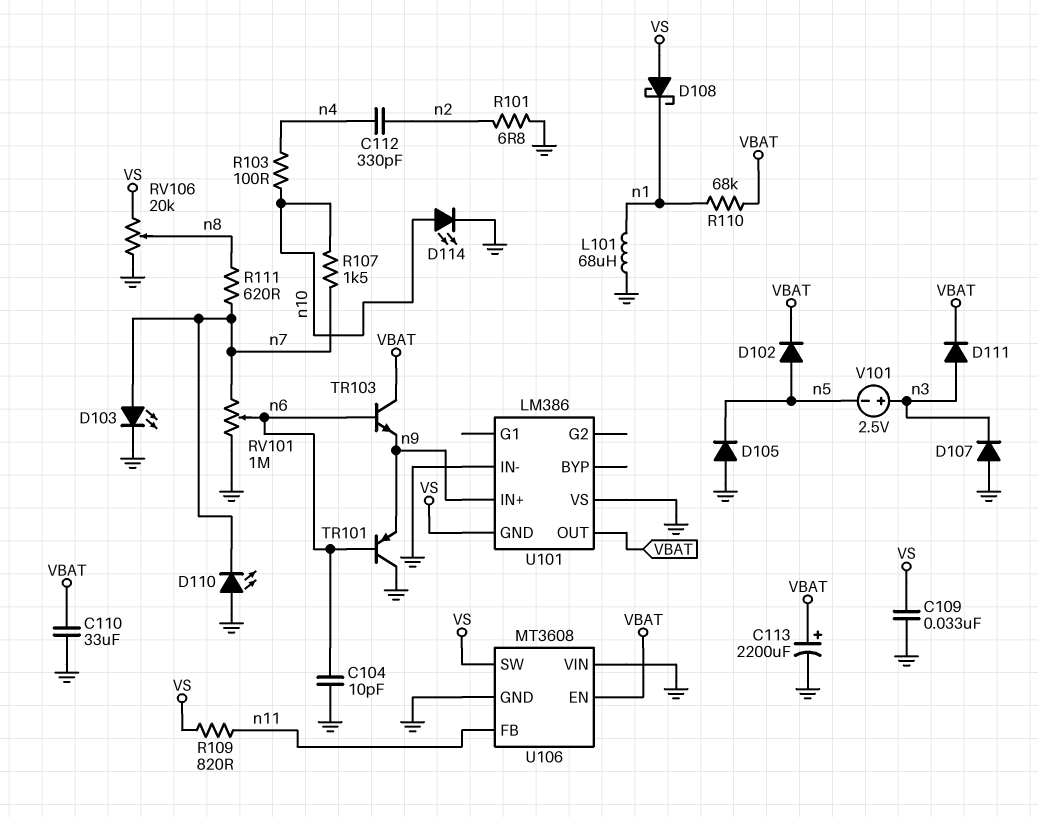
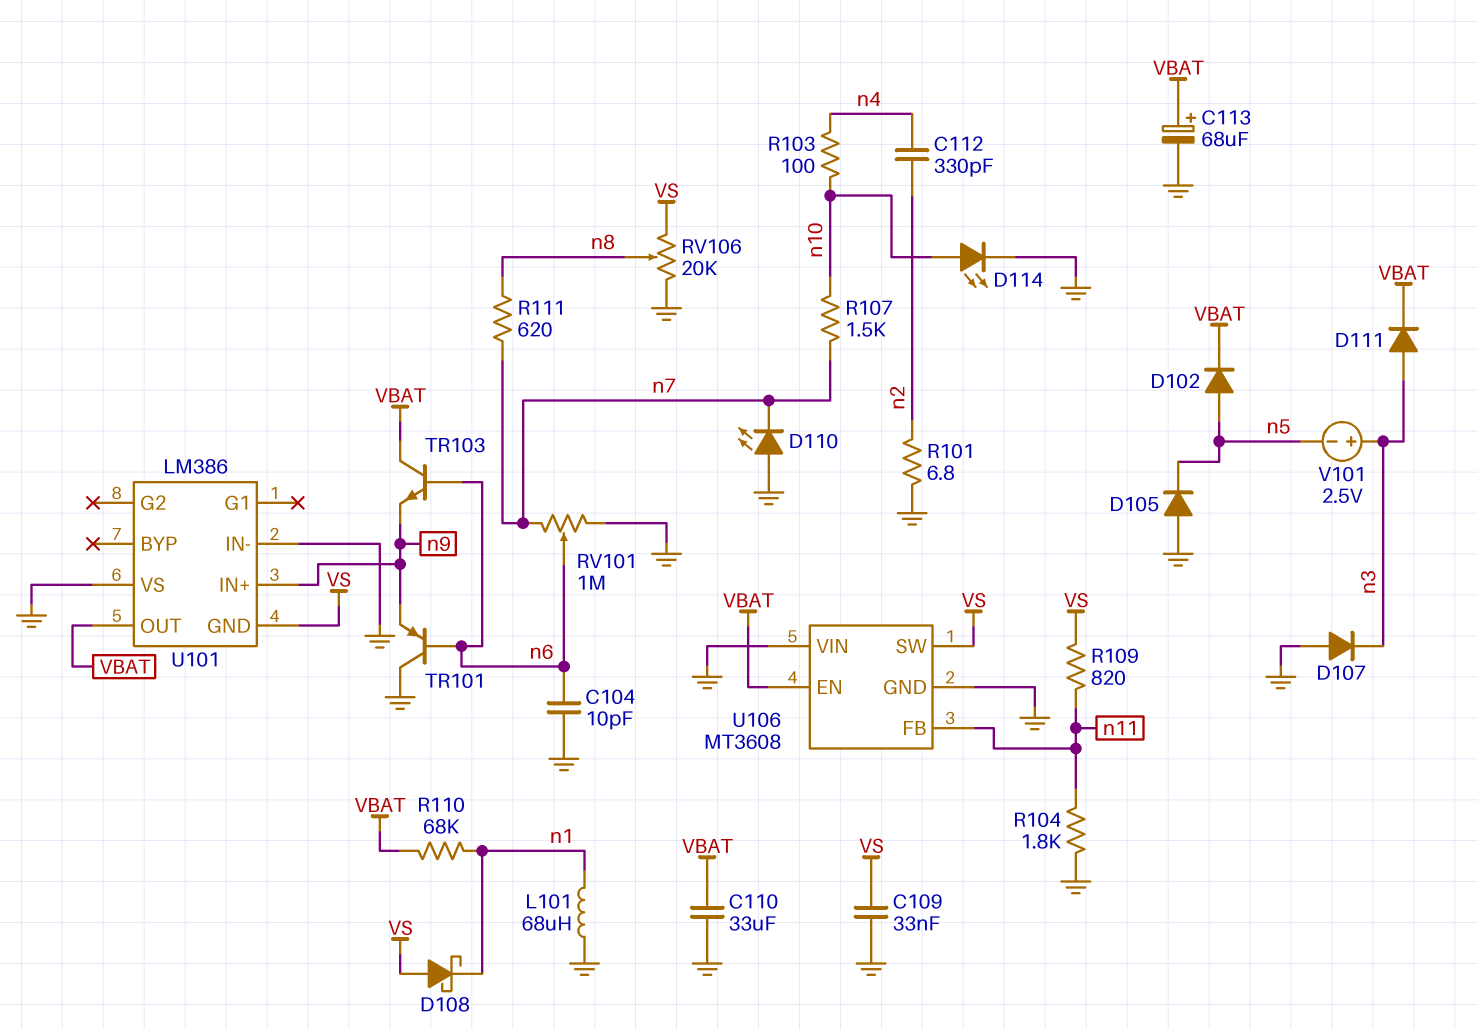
C113: 2200uF (plus VBAT, minus GND) -> 68uF (plus VBAT, minus GND)
D103: LED (A n7, K GND) -> none
R104: none -> 1.8k (GND, n11)

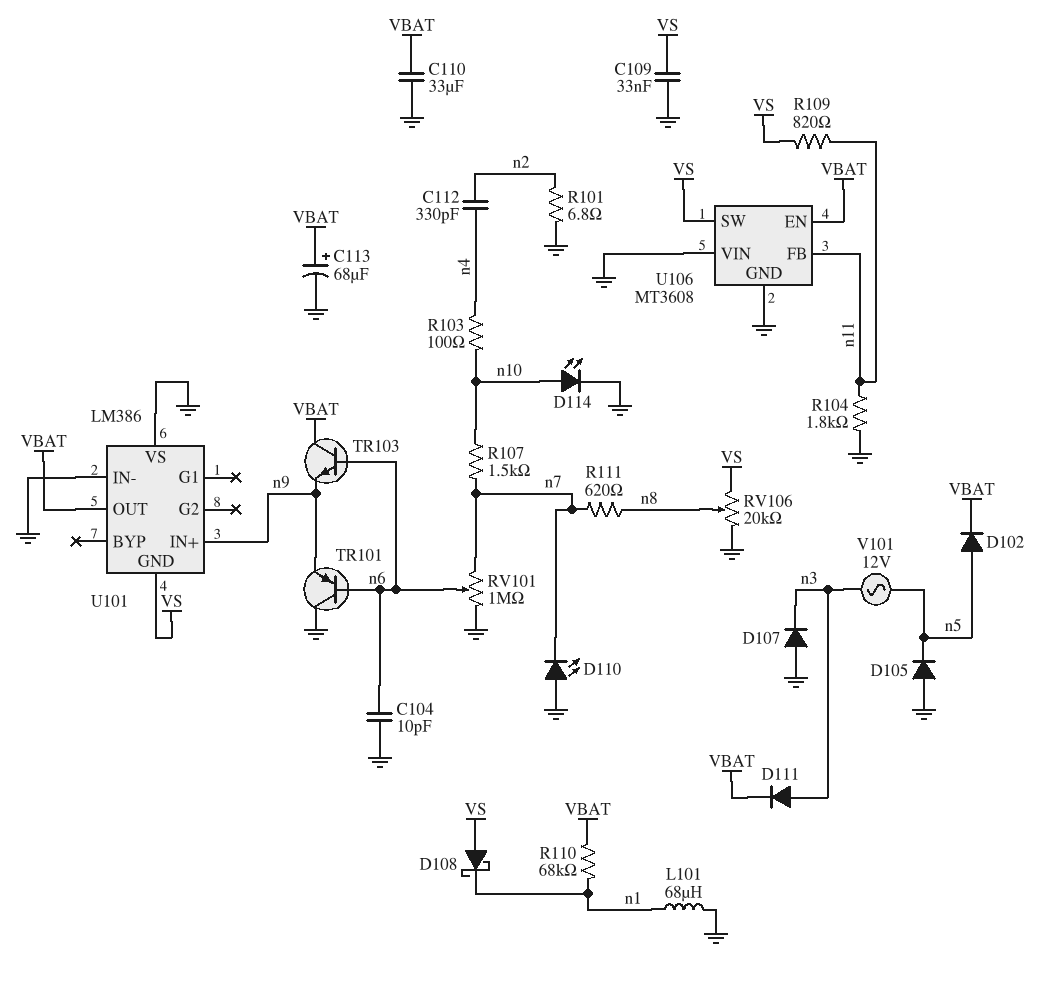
V101: 2.5V (plus n3, minus n5) -> AC 12V (n3, n5)

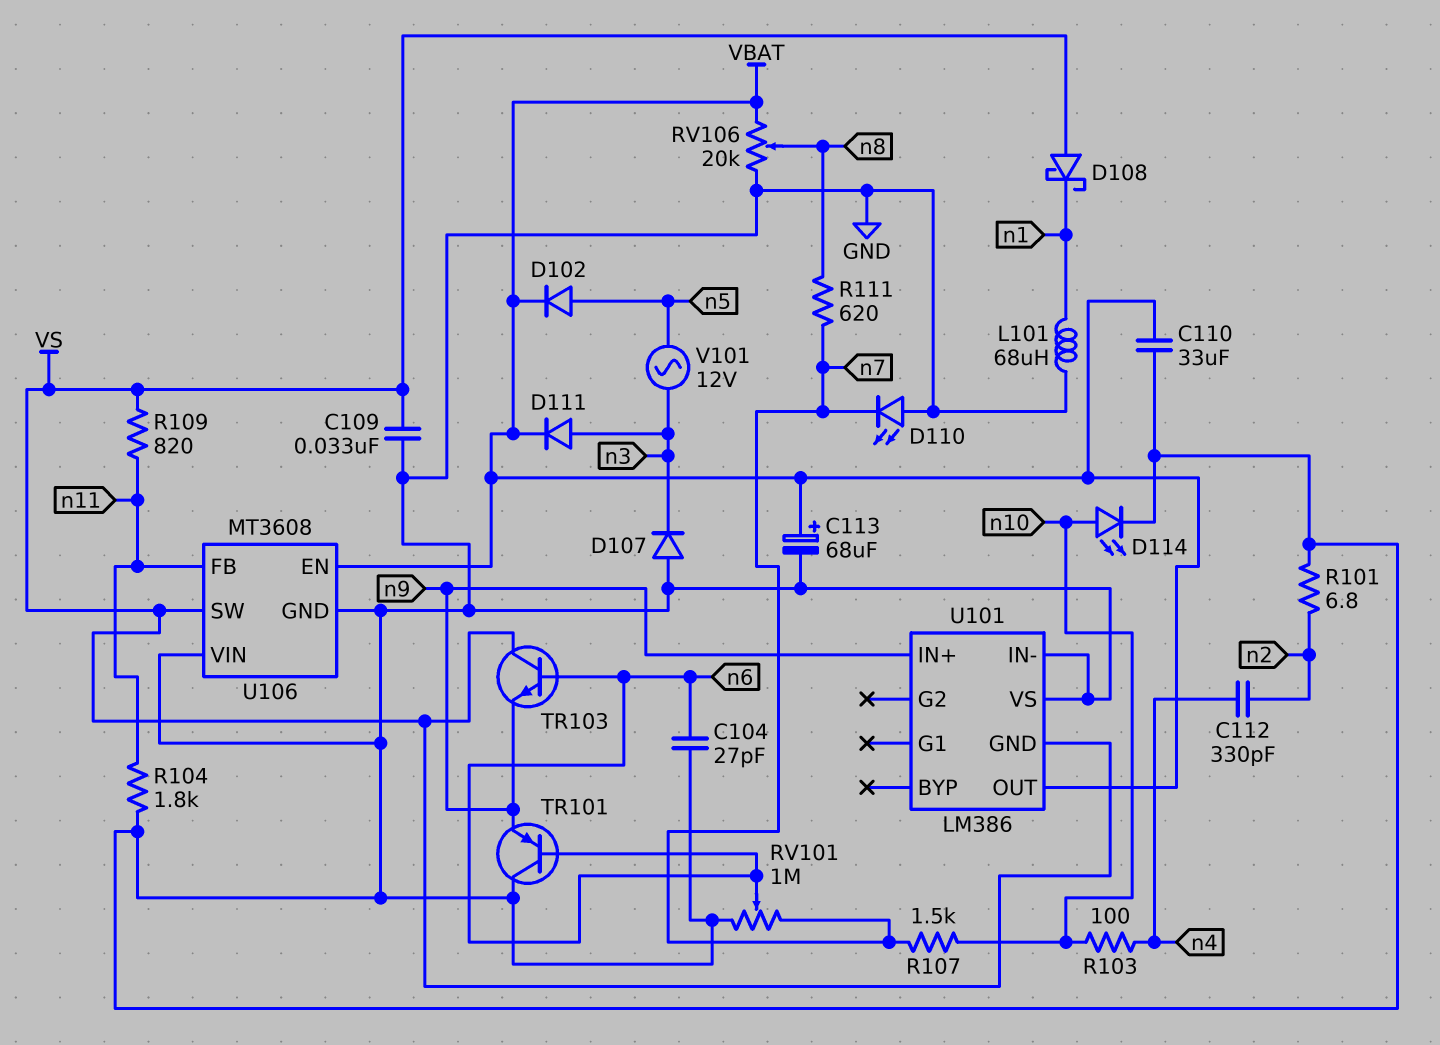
C104: 10pF (GND, n6) -> 27pF (GND, n6)
D105: diode (A GND, K n5) -> none
R110: 68k (VBAT, n1) -> none
RV106: 20k (GND, VS, wiper n8) -> 20k (GND, VBAT, wiper n8)
TR103: NPN (B n6, C VBAT, E n9) -> NPN (B n6, C VS, E n9)

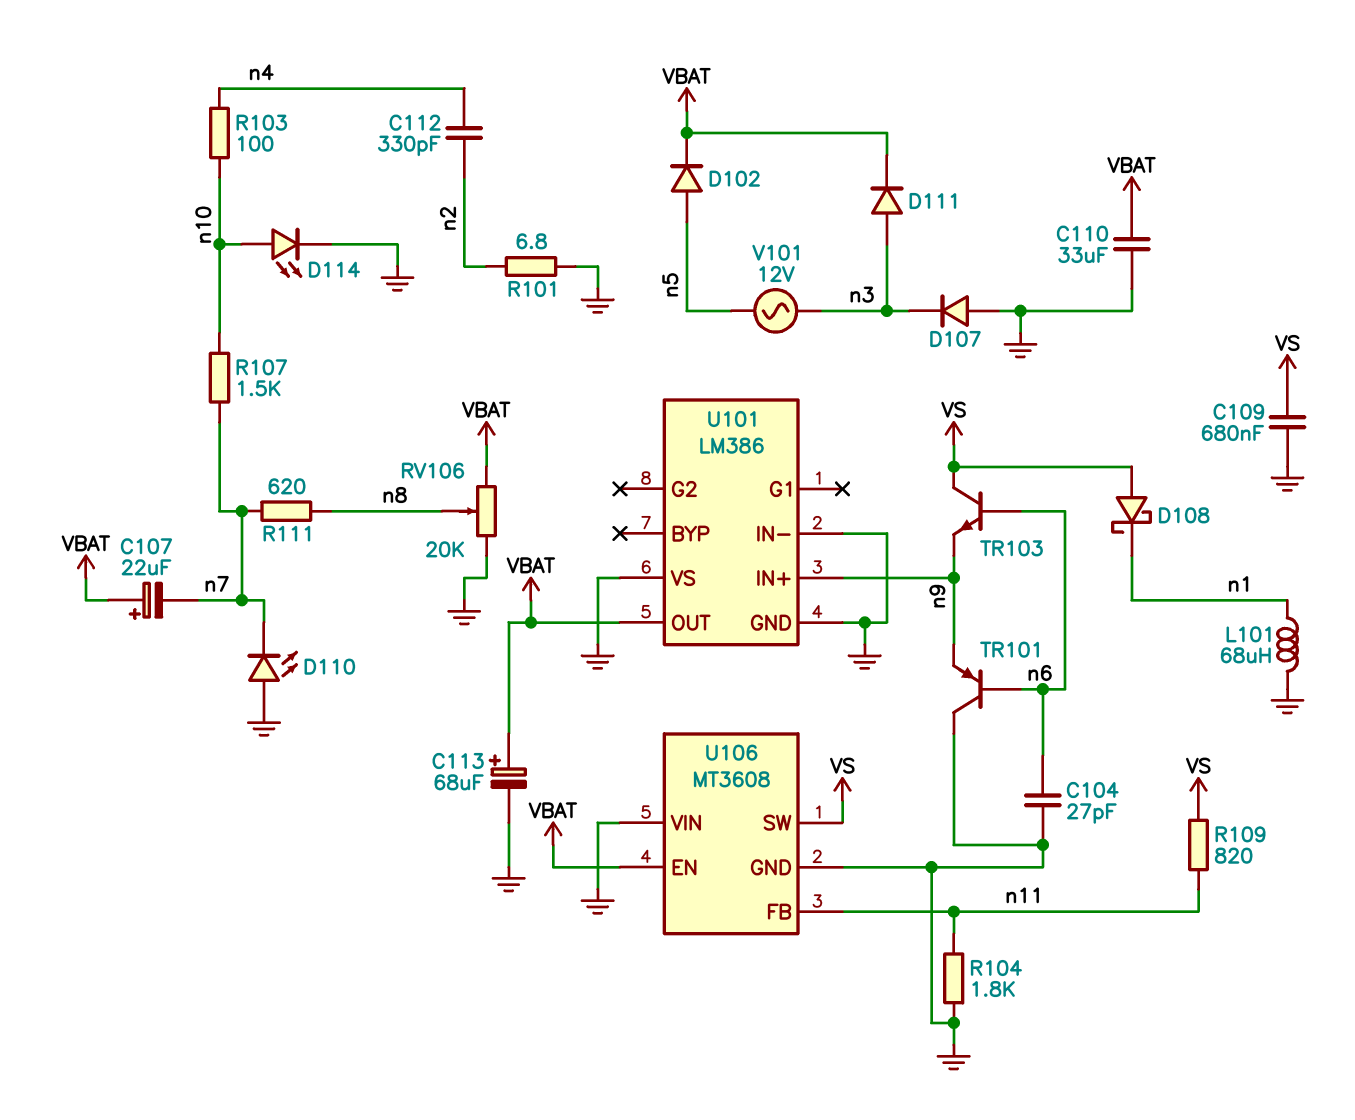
C107: none -> 22uF (plus VBAT, minus n7)
C109: 33nF (GND, VS) -> 680nF (GND, VS)
RV101: 1M (GND, n7, wiper n6) -> none
U101 pin GND: VS -> GND

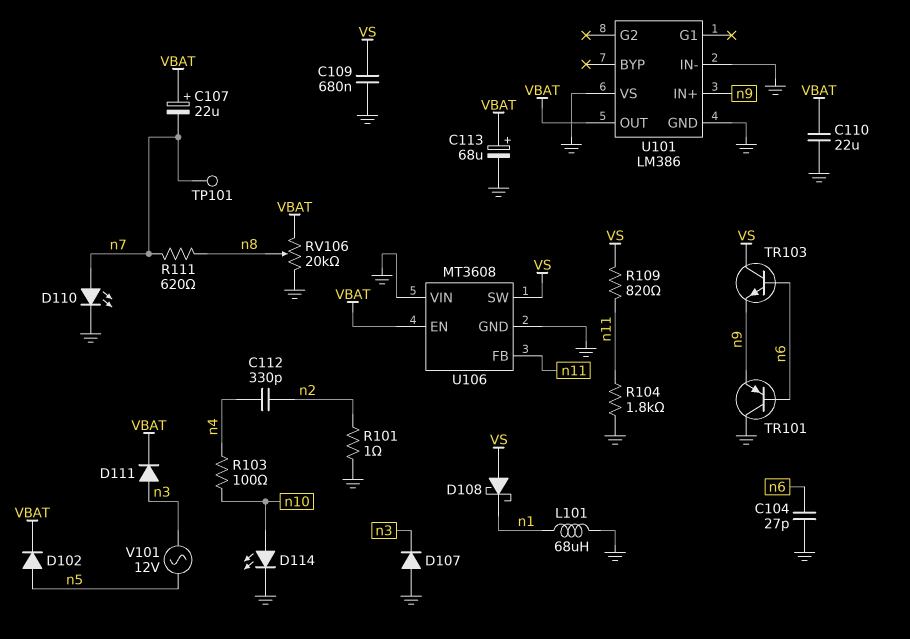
C110: 33uF (GND, VBAT) -> 22uF (GND, VBAT)
D110: LED (A GND, K n7) -> LED (A n7, K GND)
R101: 6.8 (GND, n2) -> 1 (GND, n2)
R107: 1.5k (n7, n10) -> none
TP101: none -> test point (n7)

